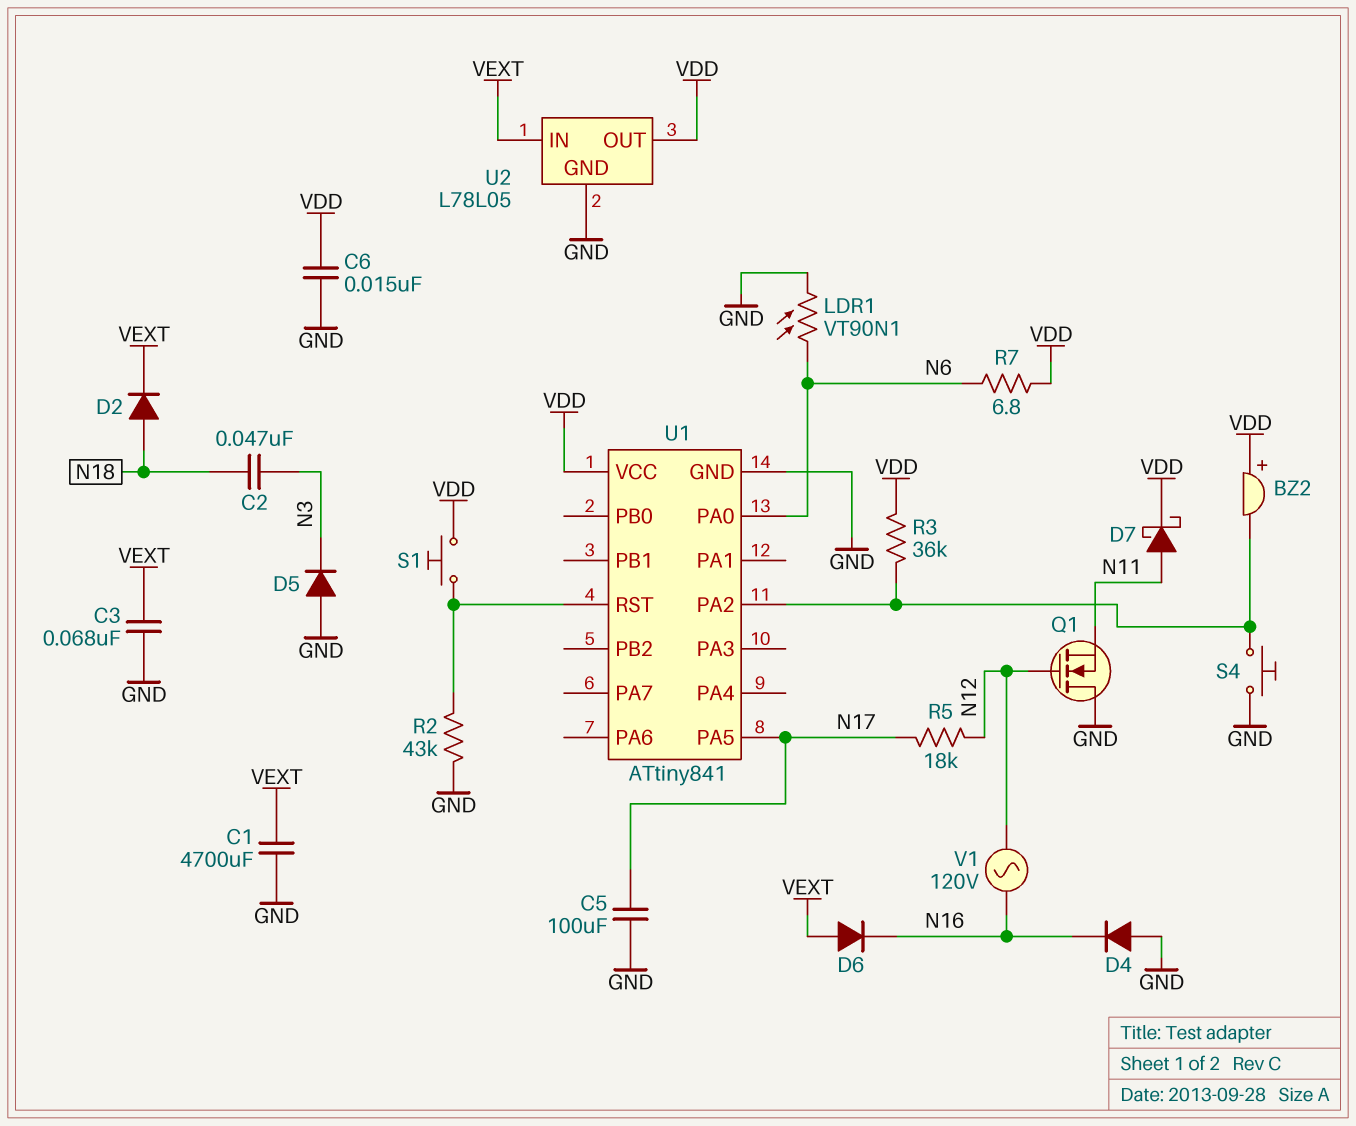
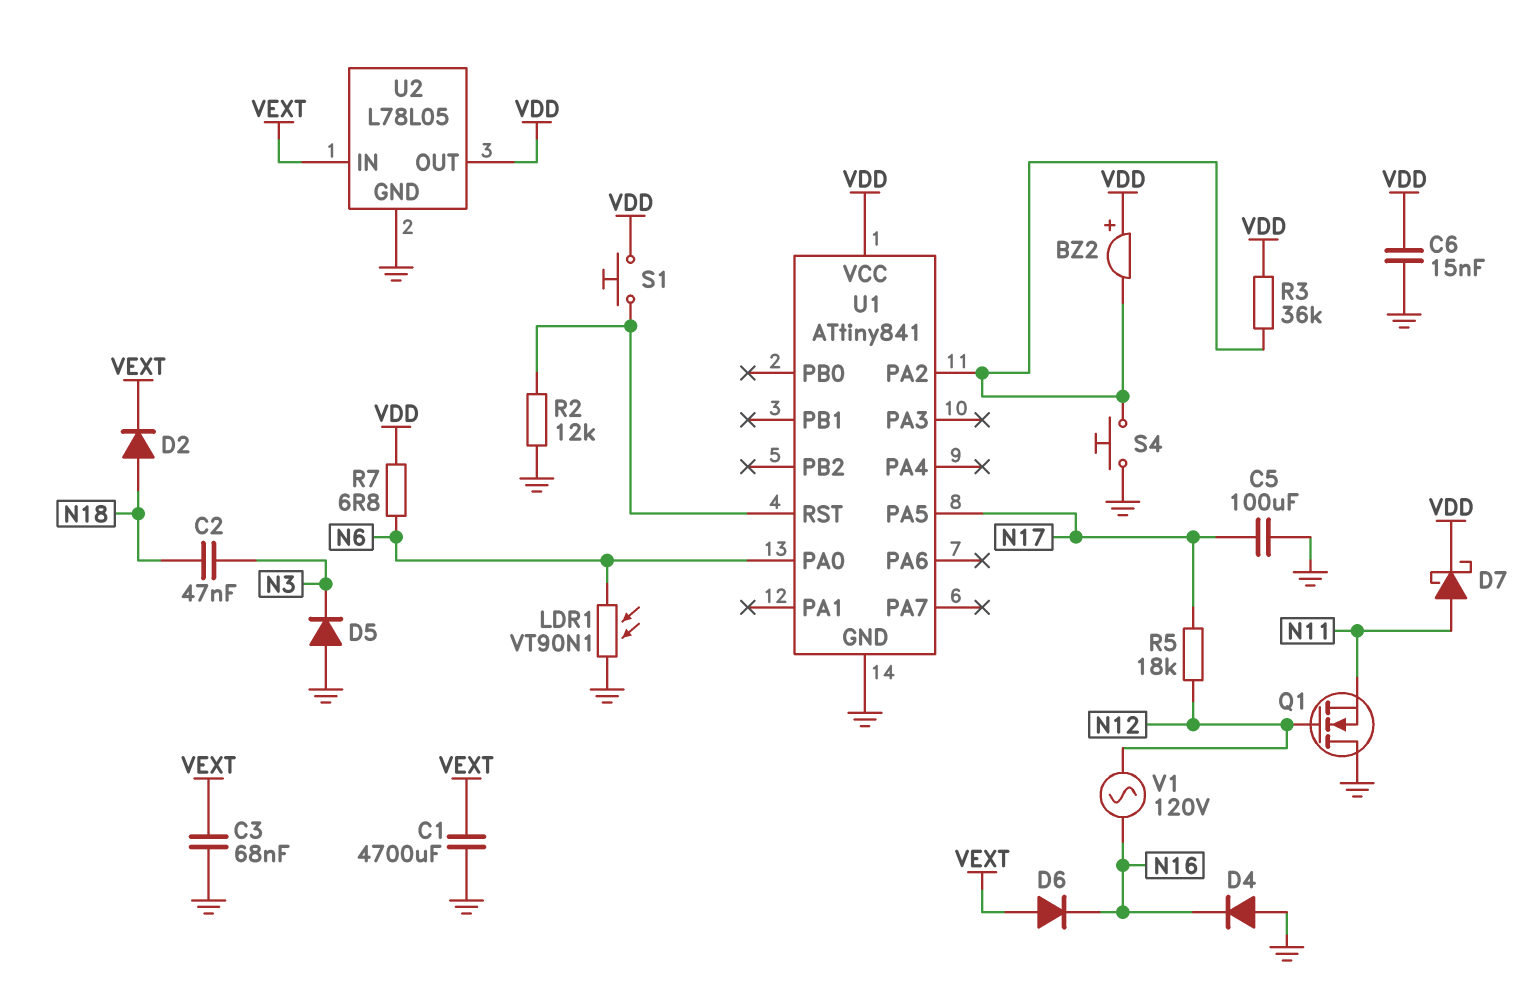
R2: 43k (GND, U1/RST) -> 12k (GND, U1/RST)

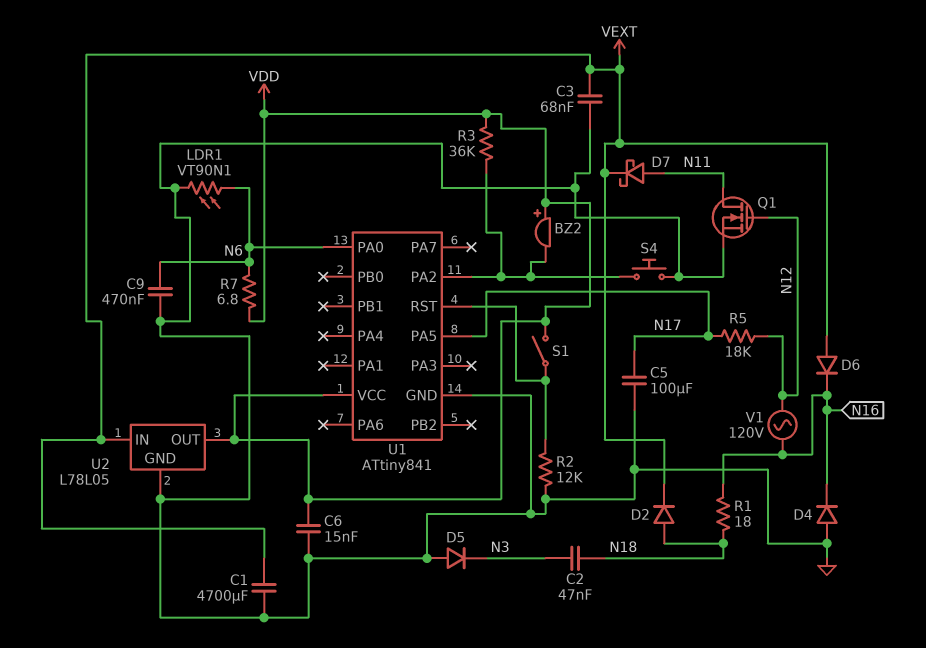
C9: none -> 470nF (GND, N6)
D7: schottky (A N11, K VDD) -> schottky (A N11, K VEXT)
Q1: NMOS (G N12, D GND, S N11) -> NMOS (G N12, D N11, S GND)
R1: none -> 18 (N16, N18)
S1: button (U1/RST, VDD) -> switch (U1/RST, VDD)

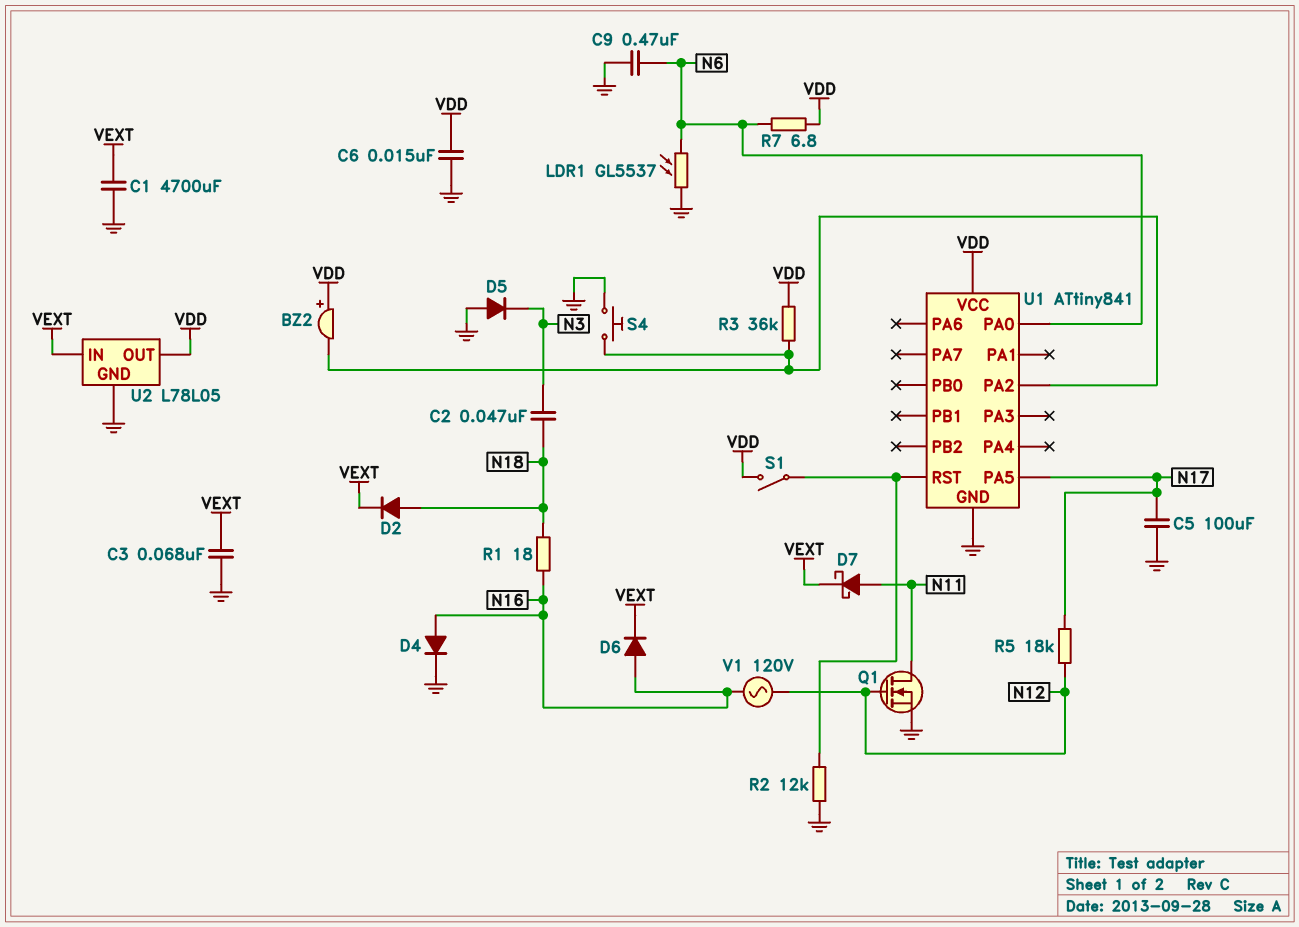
D4: diode (A GND, K N16) -> diode (A N16, K GND)
D6: diode (A VEXT, K N16) -> diode (A N16, K VEXT)
LDR1: VT90N1 (GND, N6) -> GL5537 (GND, N6)

